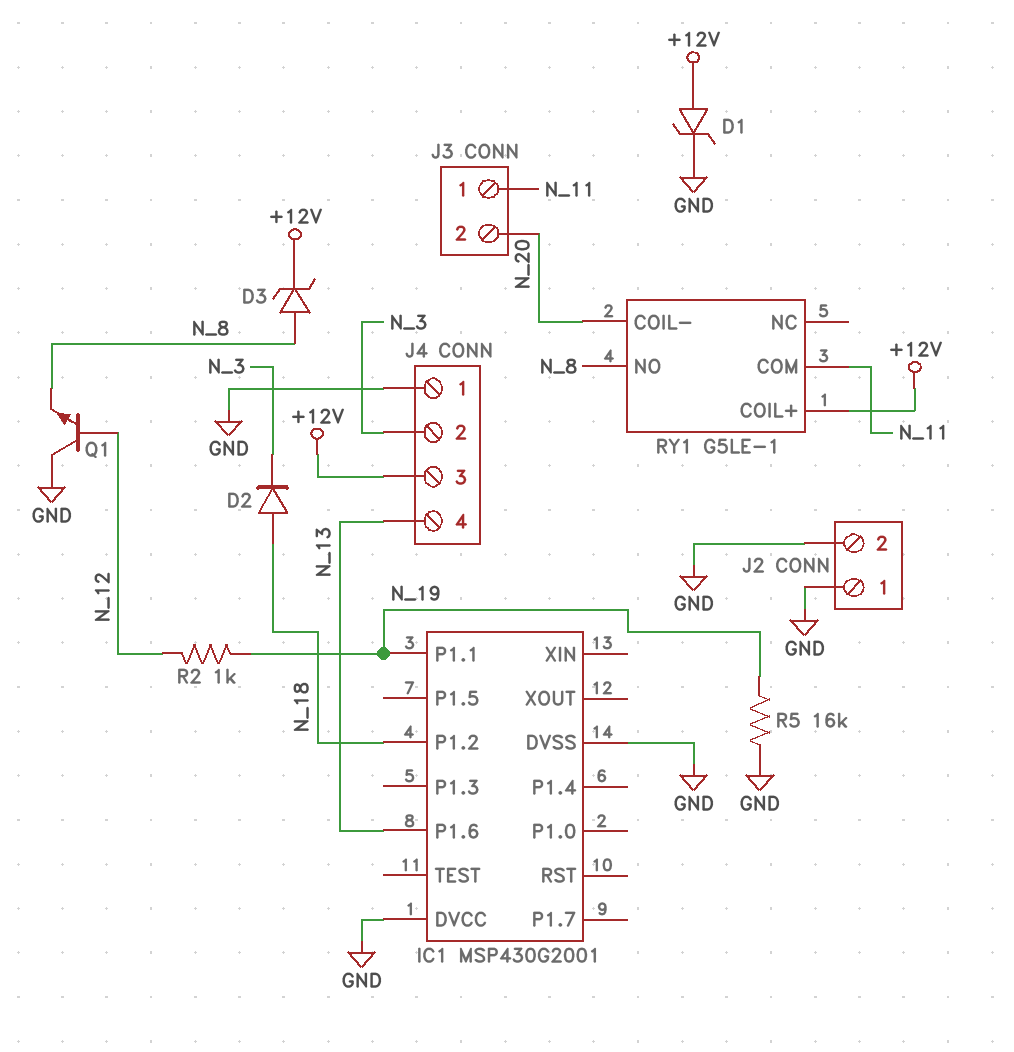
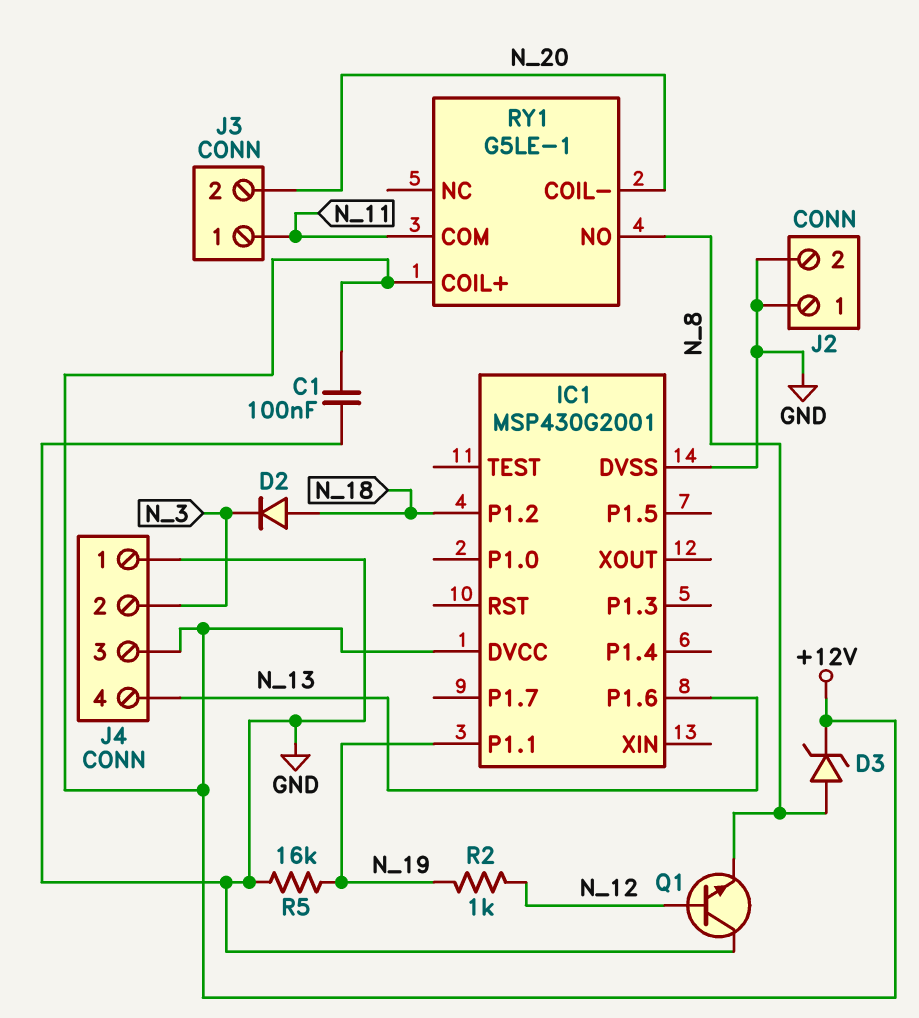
C1: none -> 100nF (+12V, GND)
D1: zener (A +12V, K GND) -> none
IC1 pin DVCC: GND -> +12V

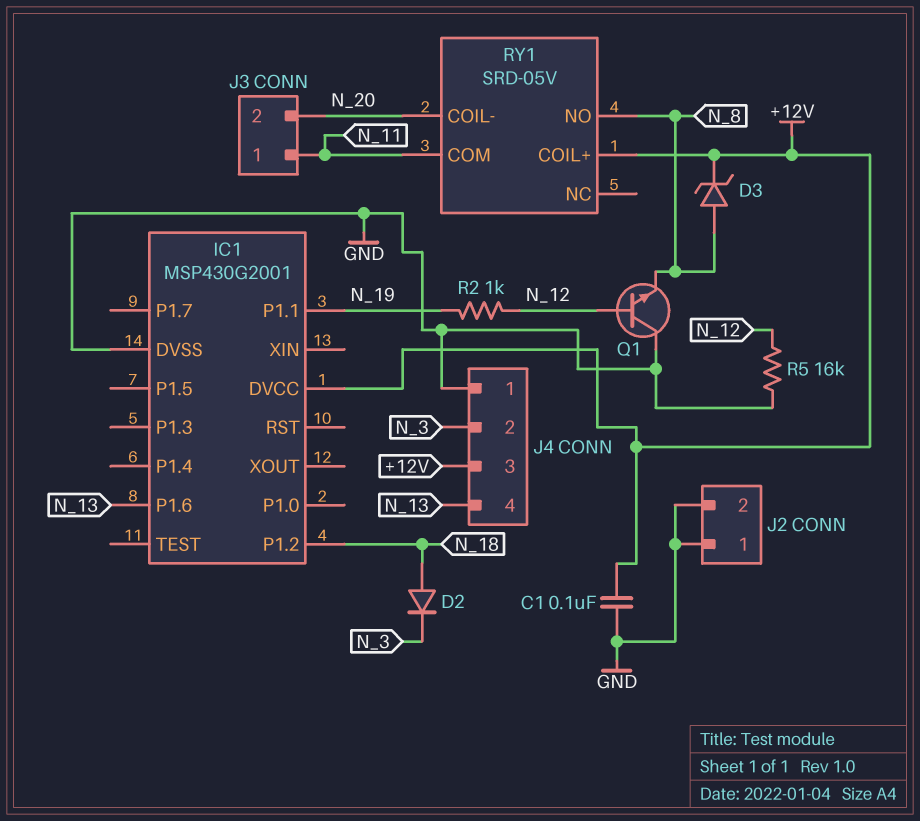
R5: 16k (GND, N_19) -> 16k (GND, N_12)
RY1: G5LE-1 -> SRD-05V

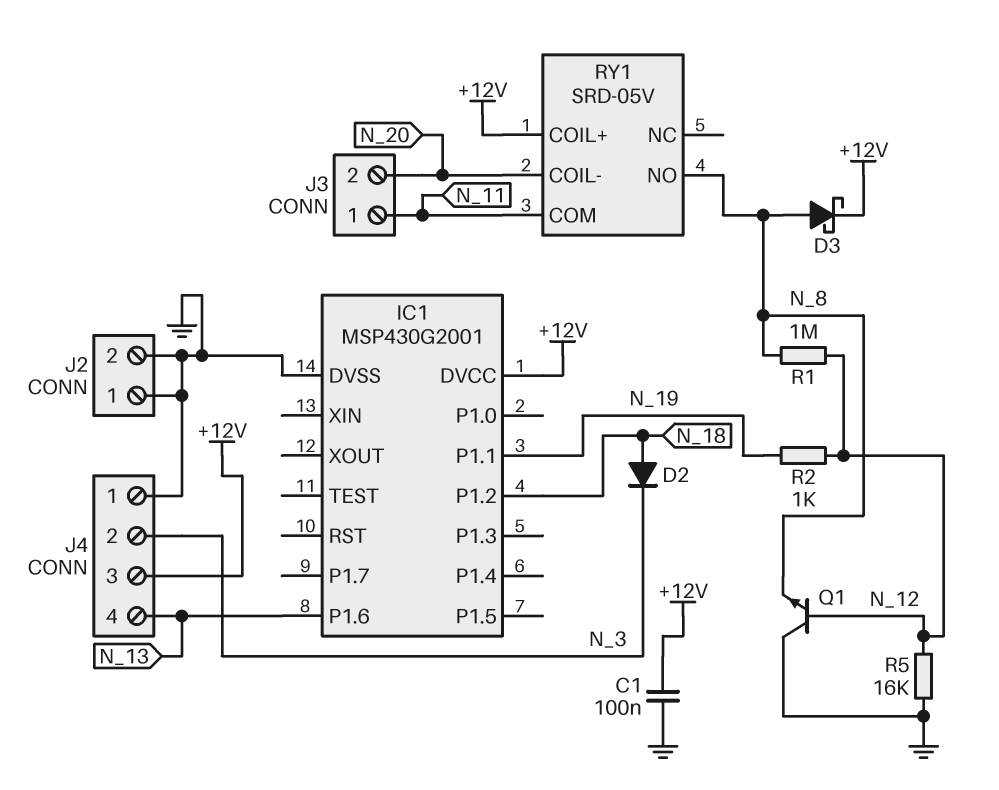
D3: zener (A N_8, K +12V) -> schottky (A N_8, K +12V)
R1: none -> 1M (N_8, N_12)

